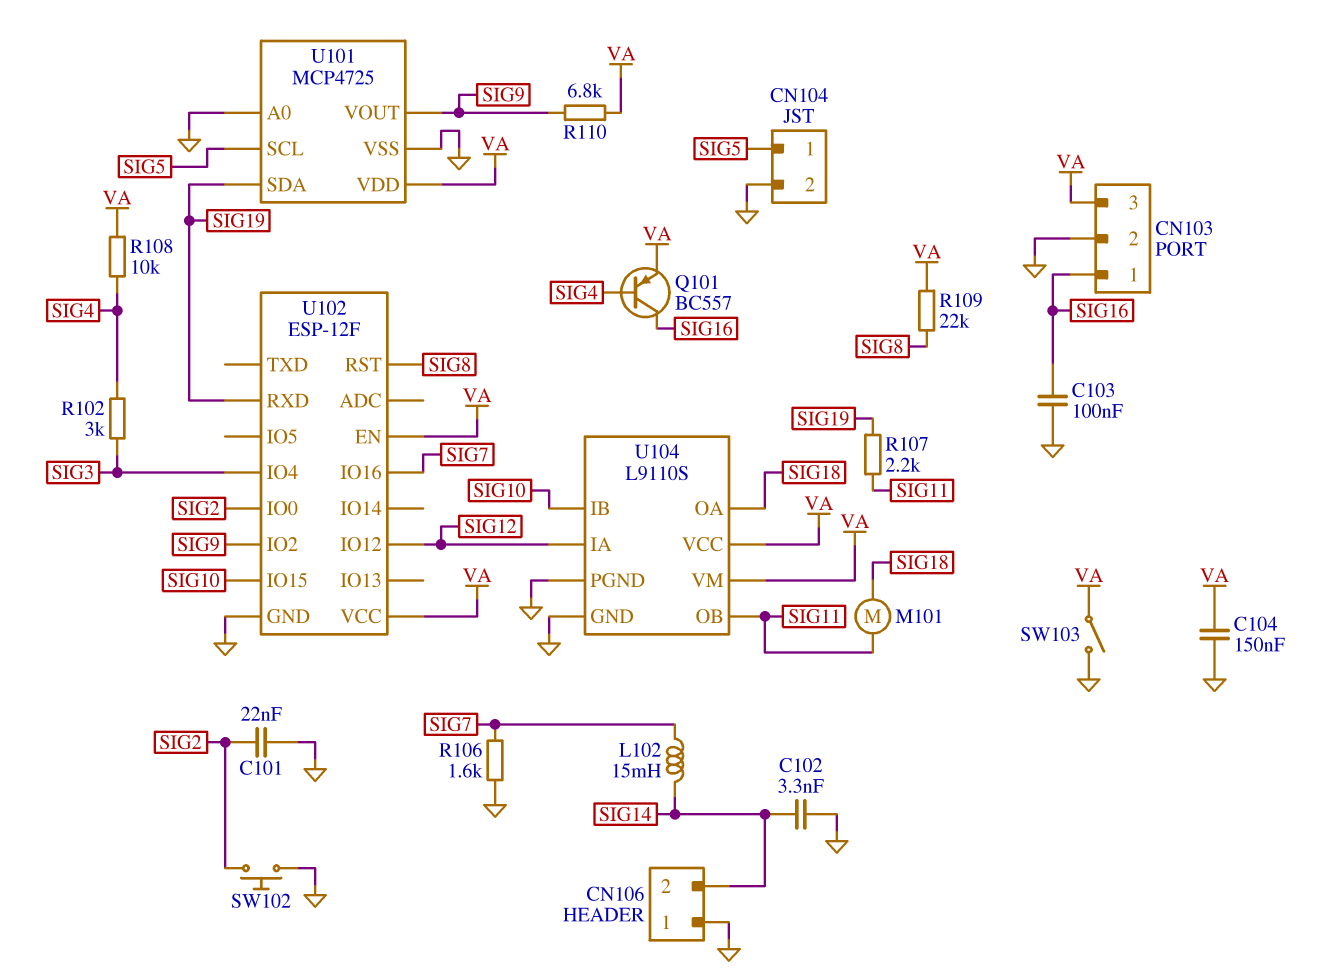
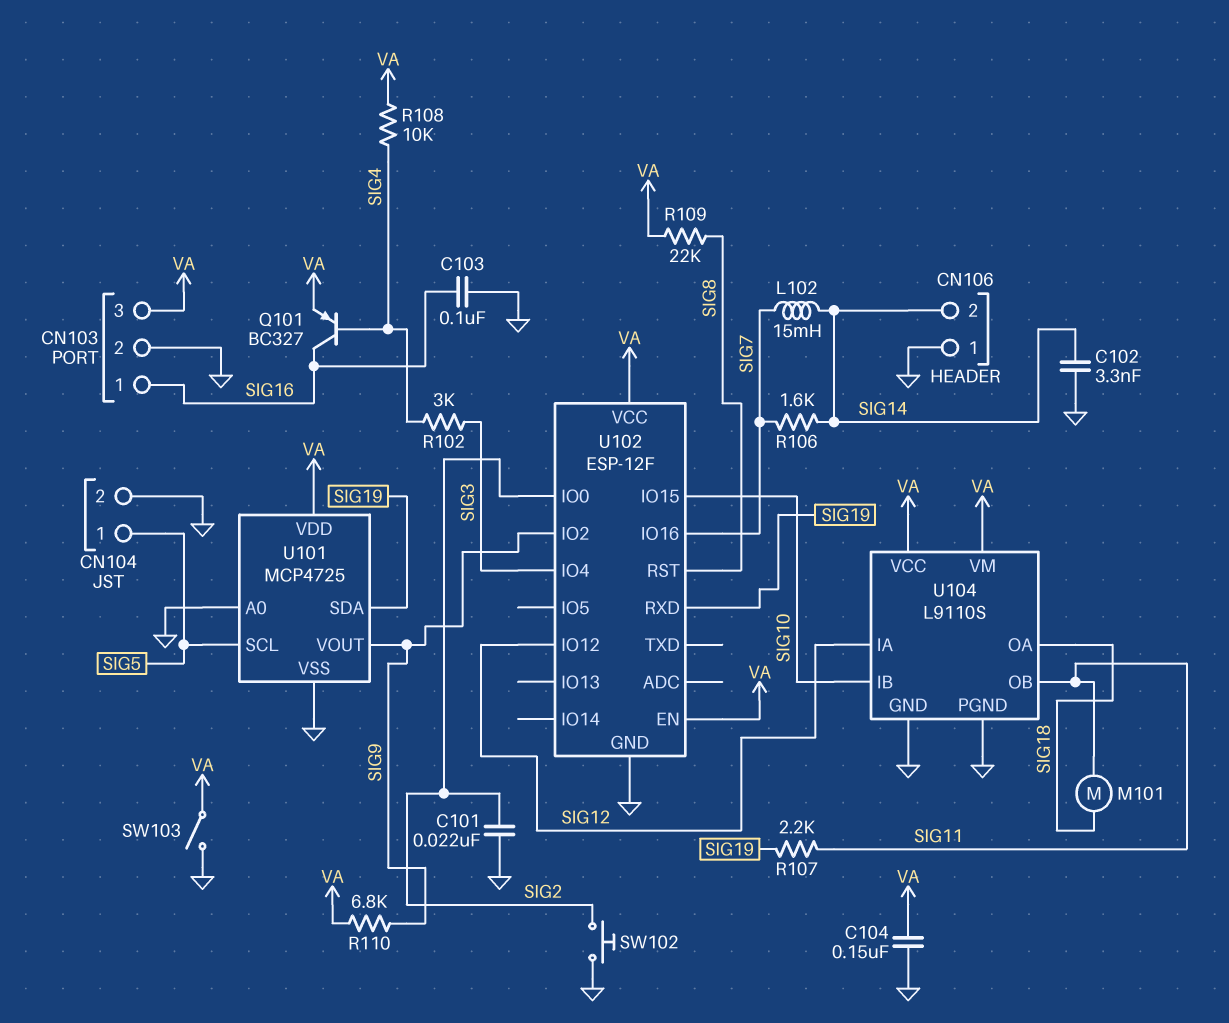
Q101: PNP BC557 (B SIG4, C SIG16, E VA) -> PNP BC327 (B SIG4, C SIG16, E VA)
R106: 1.6k (GND, SIG7) -> 1.6k (SIG7, SIG14)

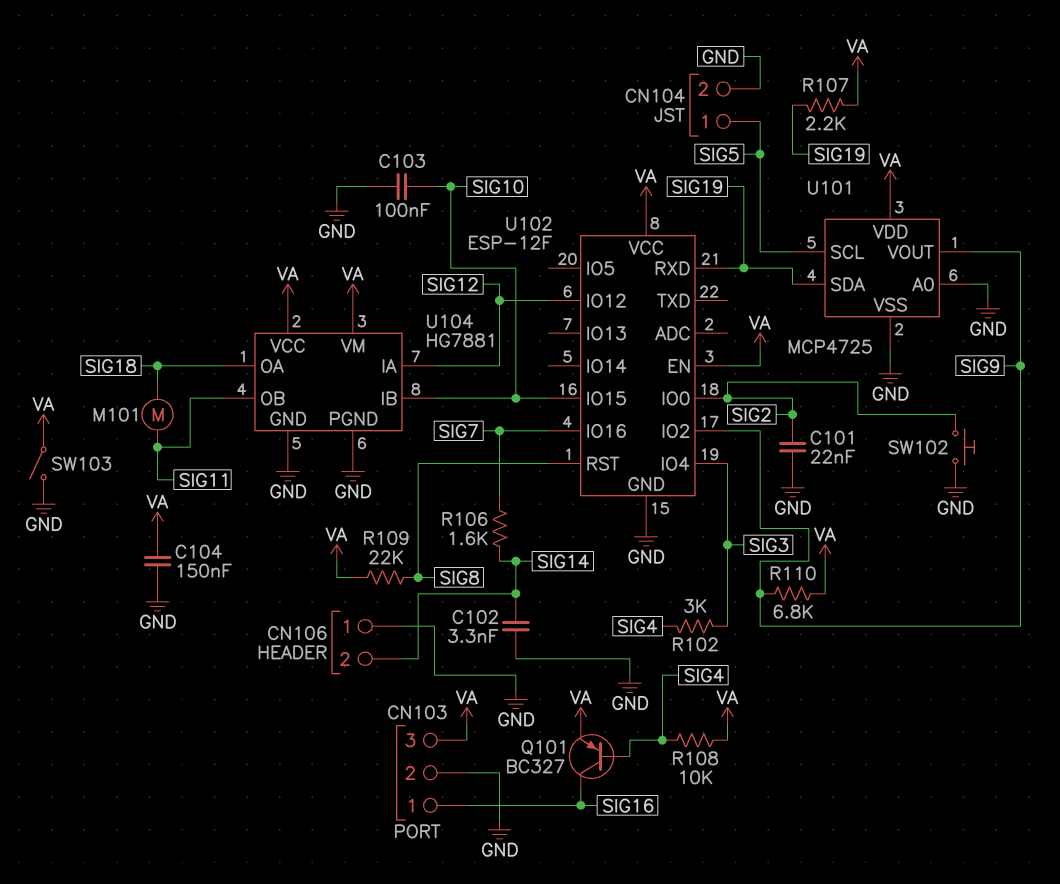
C103: 100nF (GND, SIG16) -> 100nF (GND, SIG10)
L102: 15mH (SIG7, SIG14) -> none
R107: 2.2k (SIG11, SIG19) -> 2.2k (SIG19, VA)
U104: L9110S -> HG7881

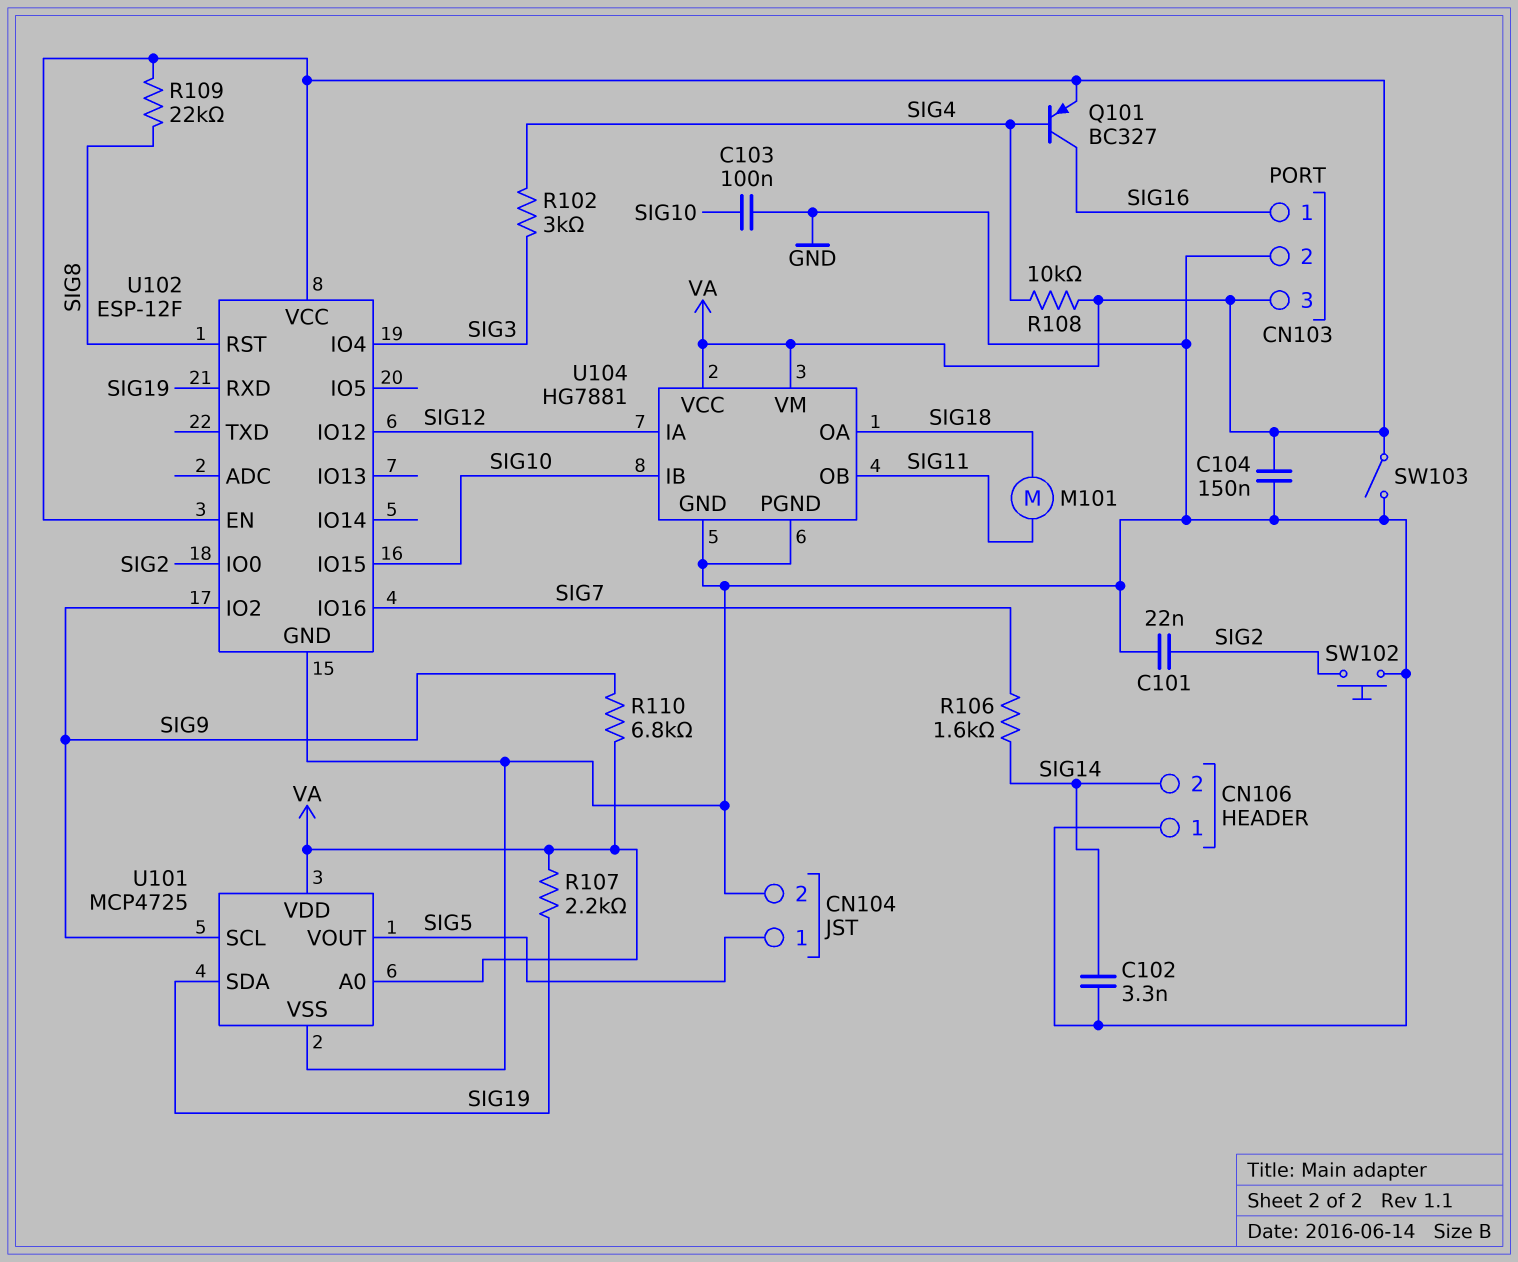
U101 pin A0: GND -> VA
U101 pin SCL: SIG5 -> SIG9
U101 pin VOUT: SIG9 -> SIG5

